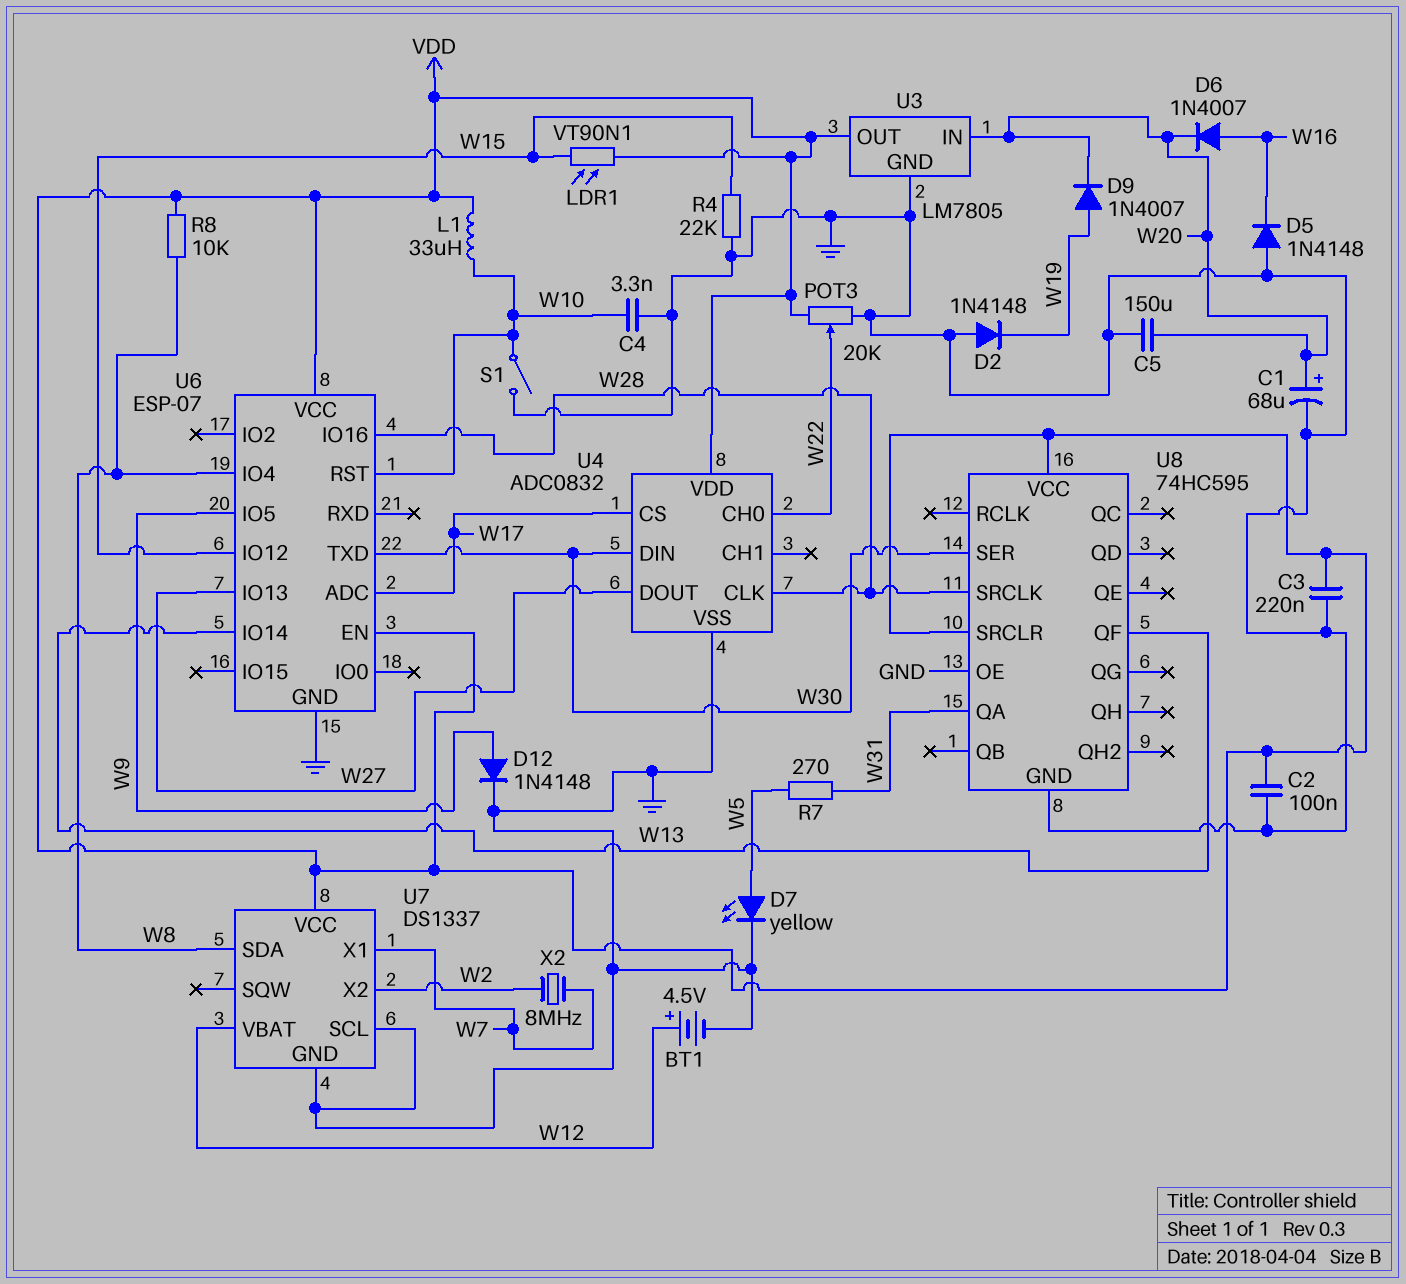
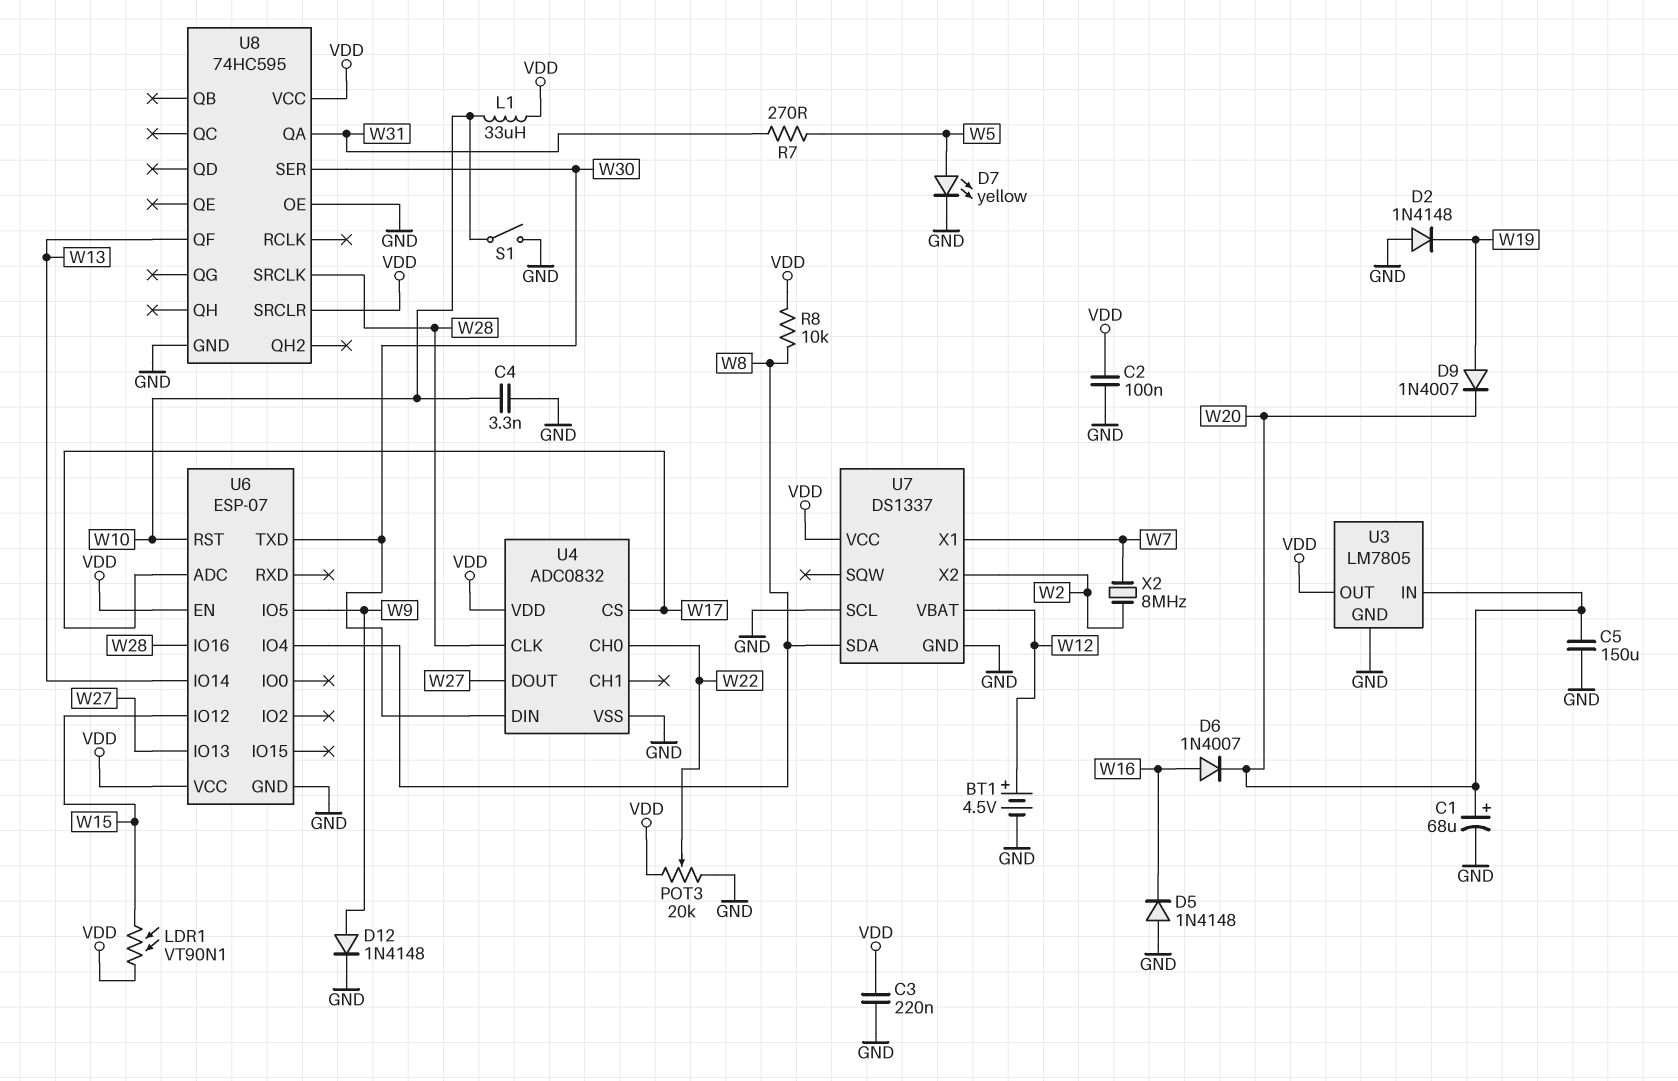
R4: 22k (GND, W15) -> none

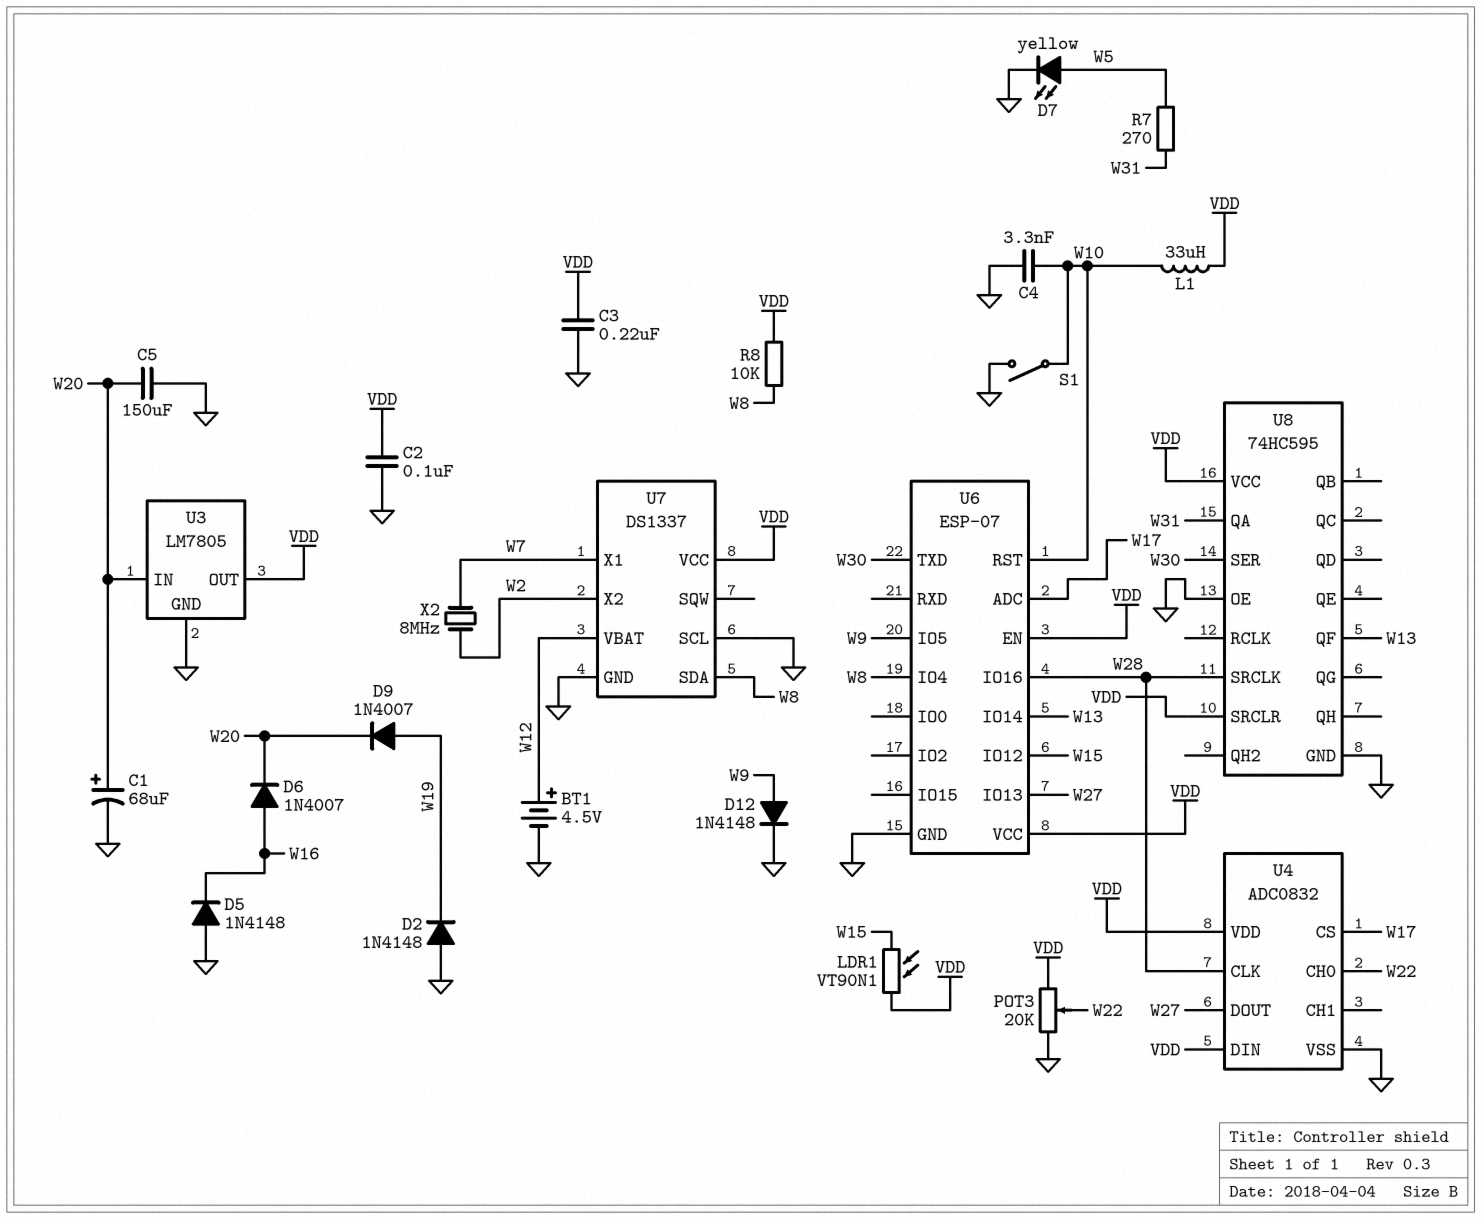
U4 pin DIN: W30 -> VDD

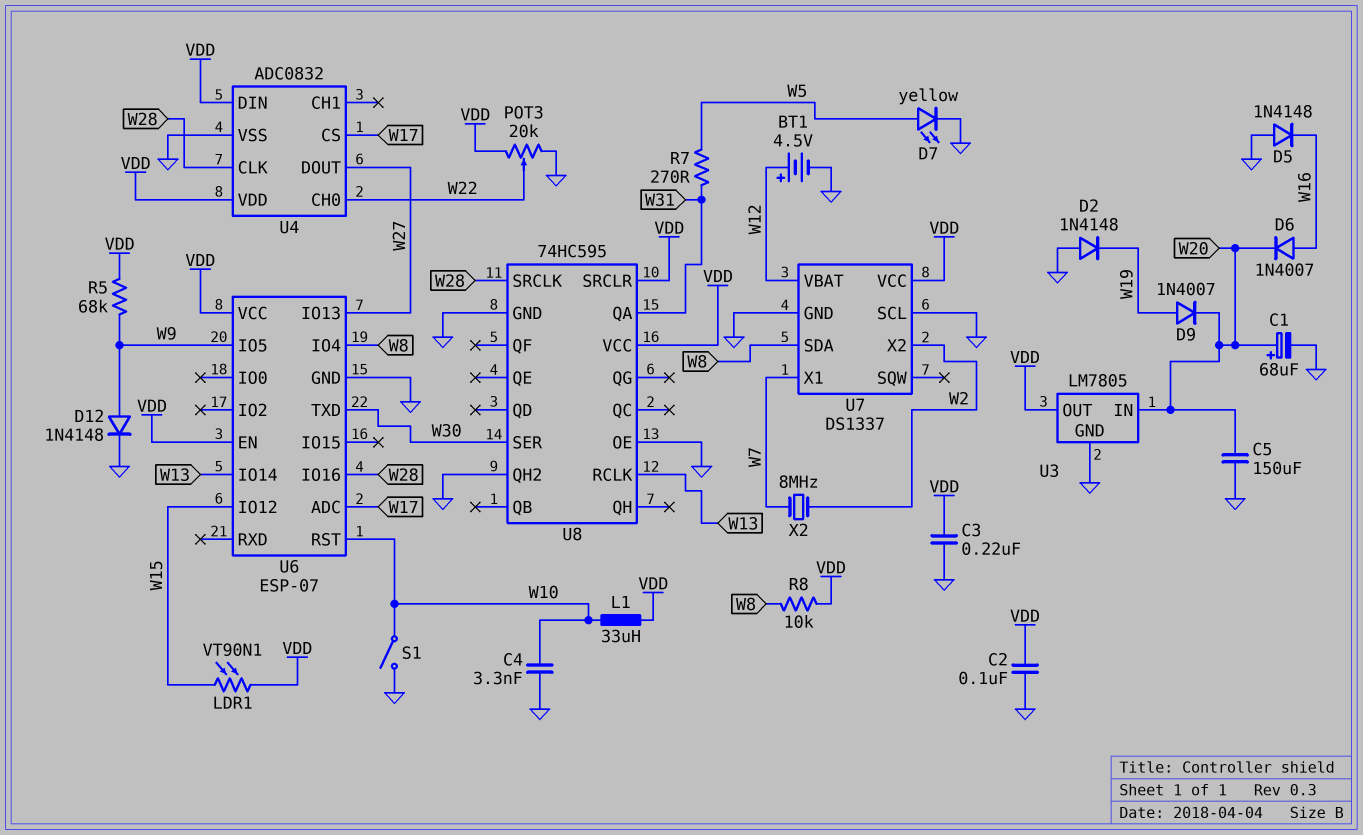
R5: none -> 68k (VDD, W9)
U8 pin QF: W13 -> none
U8 pin QH2: none -> GND
U8 pin RCLK: none -> W13

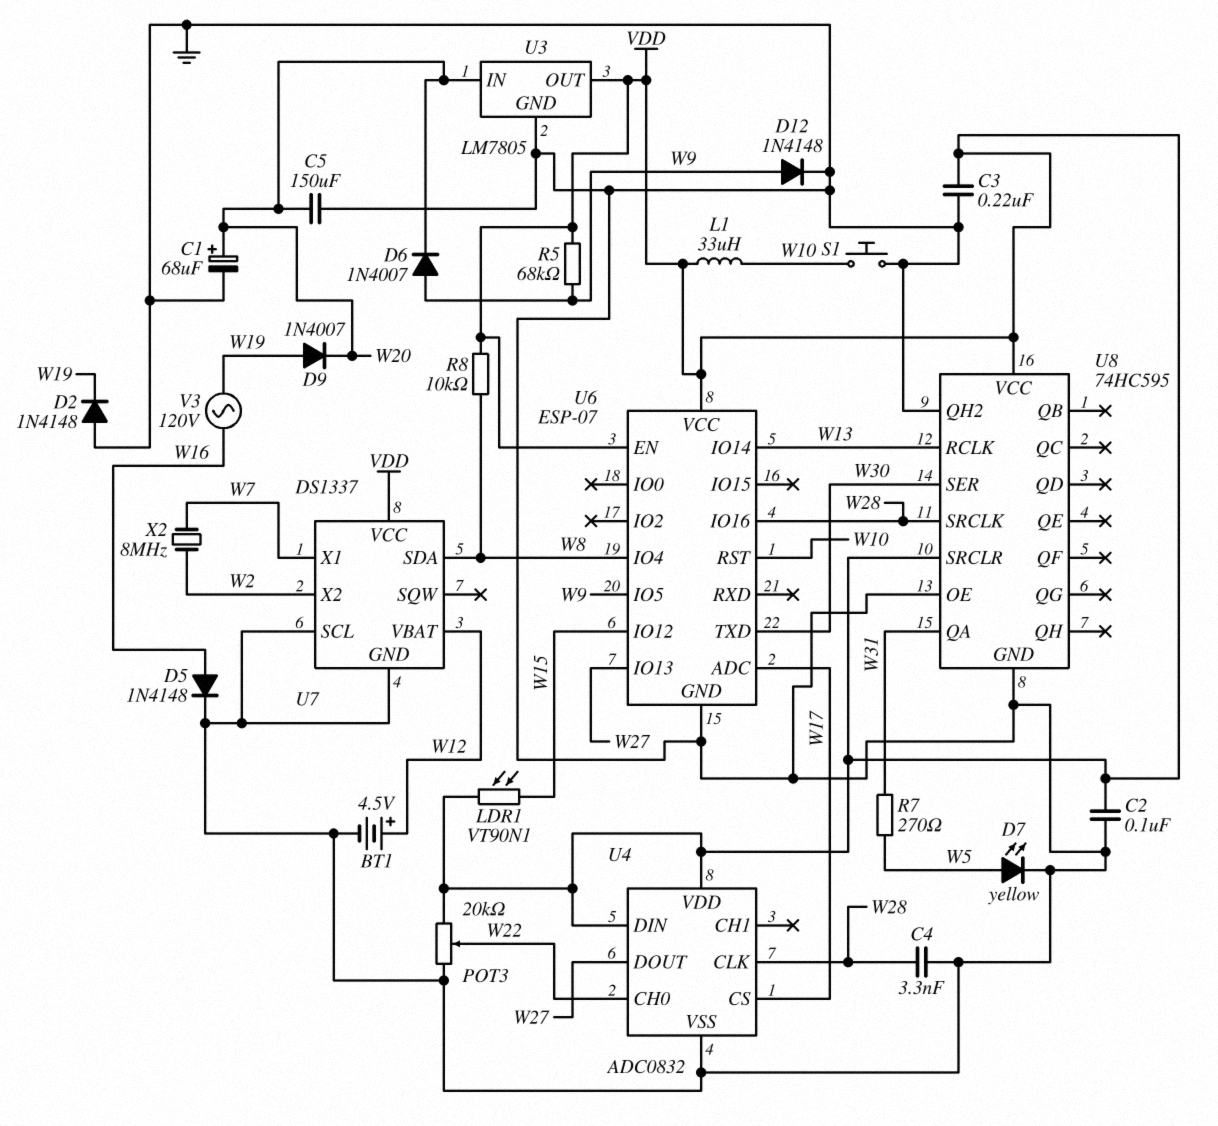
C4: 3.3nF (GND, W10) -> 3.3nF (GND, W28)
D5: diode 1N4148 (A GND, K W16) -> diode 1N4148 (A W16, K GND)
D6: diode 1N4007 (A W16, K W20) -> diode 1N4007 (A W9, K W20)
S1: switch (GND, W10) -> button (GND, W10)
V3: none -> AC 120V (W16, W19)

